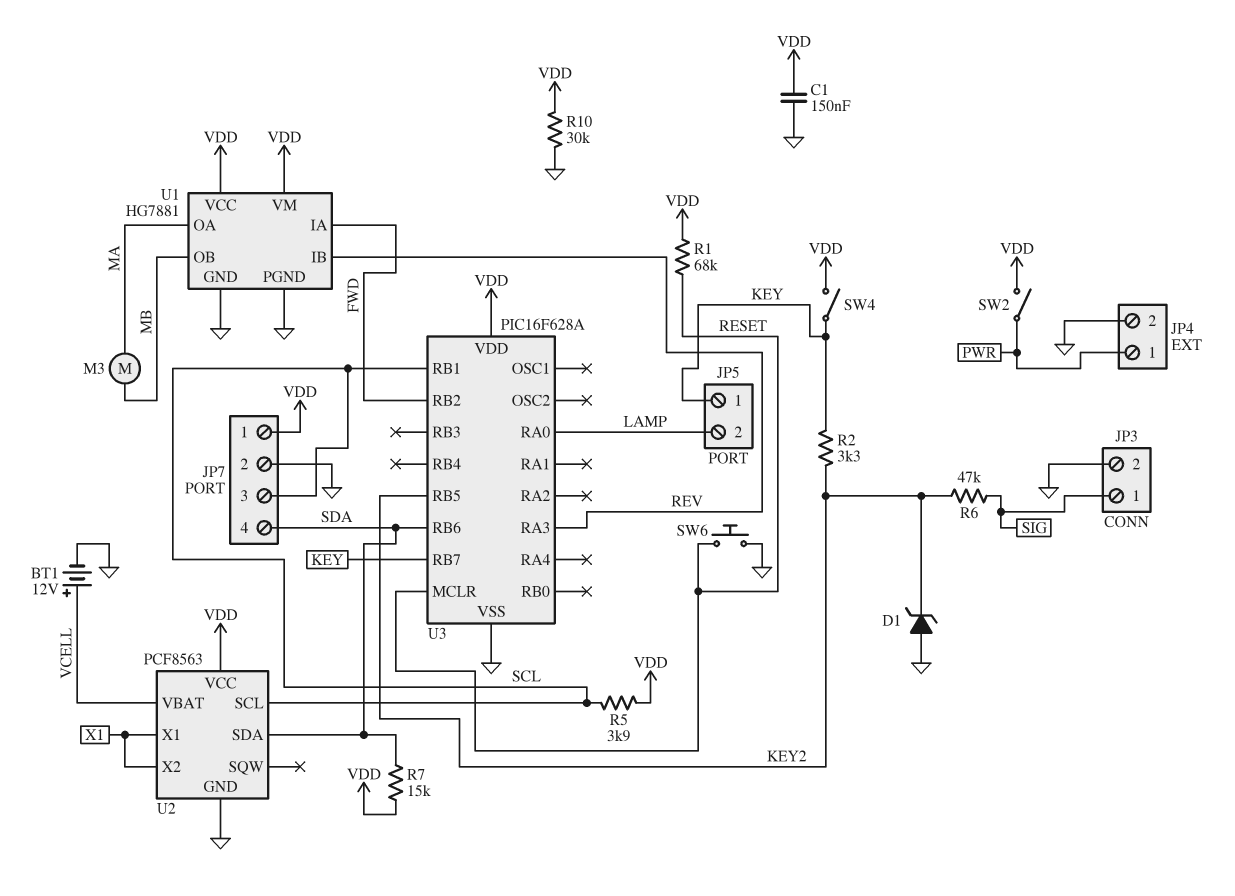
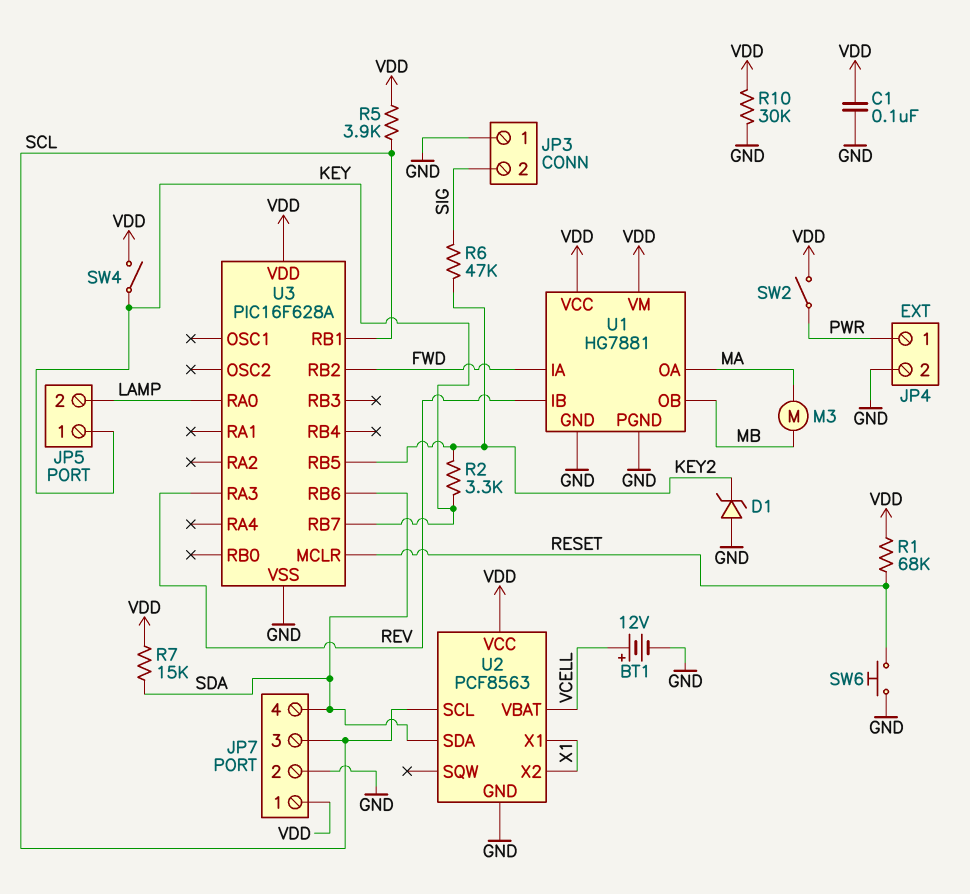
C1: 150nF (GND, VDD) -> 100nF (GND, VDD)
JP3 pin 1: SIG -> GND
JP3 pin 2: GND -> SIG

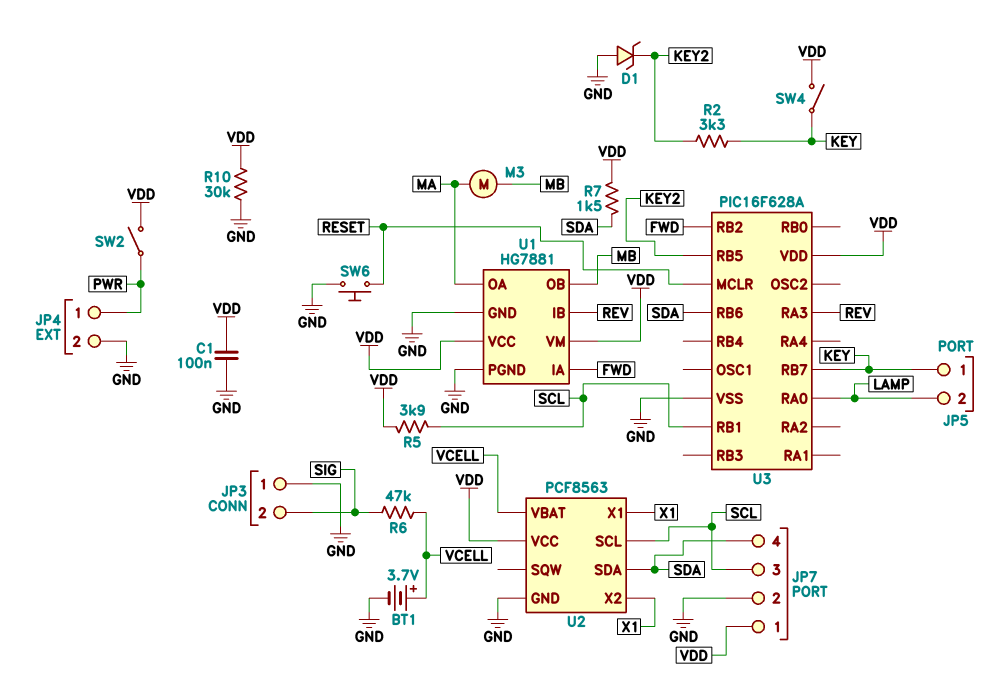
BT1: 12V (plus VCELL, minus GND) -> 3.7V (plus VCELL, minus GND)
R1: 68k (RESET, VDD) -> none
R6: 47k (KEY2, SIG) -> 47k (SIG, VCELL)
R7: 15k (SDA, VDD) -> 1.5k (SDA, VDD)

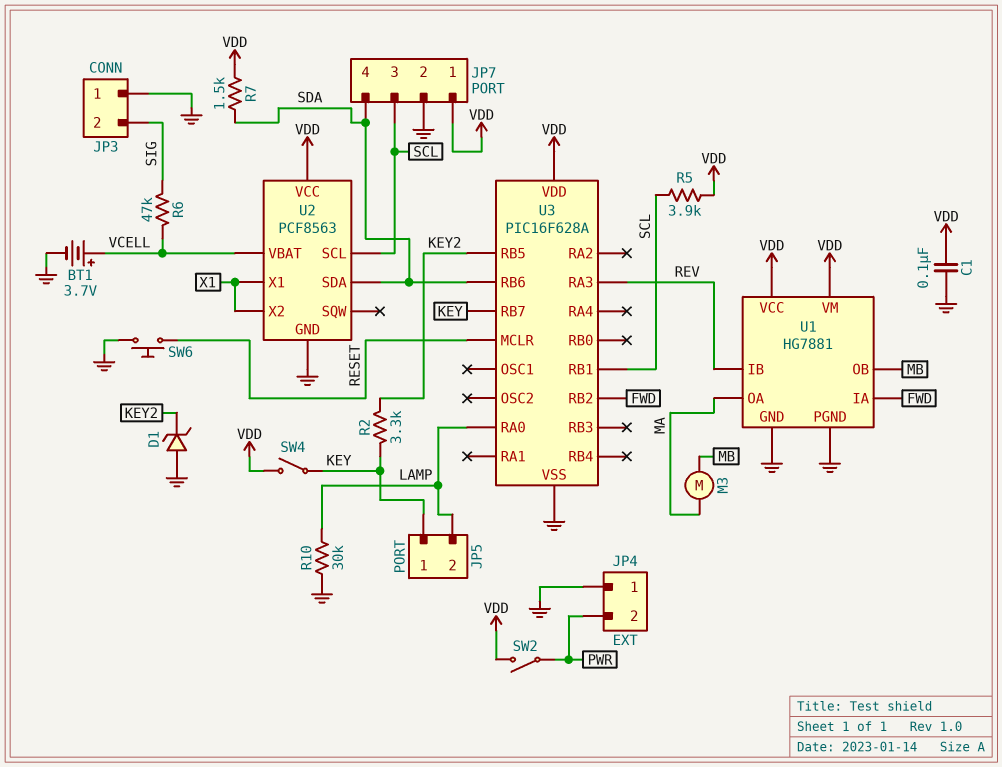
JP4 pin 1: PWR -> GND
JP4 pin 2: GND -> PWR
R10: 30k (GND, VDD) -> 30k (GND, LAMP)

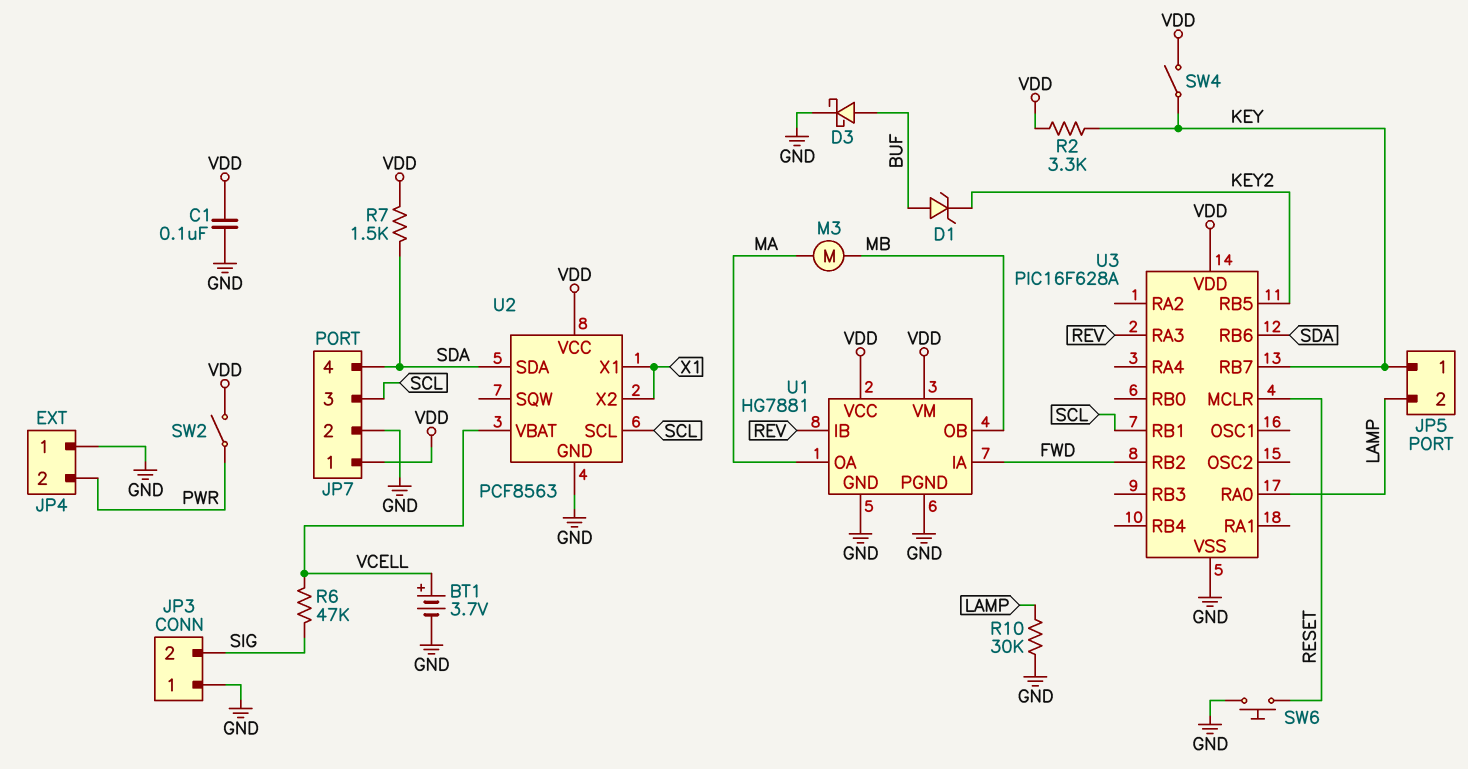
D1: zener (A GND, K KEY2) -> zener (A BUF, K KEY2)
D3: none -> schottky (A BUF, K GND)
R2: 3.3k (KEY, KEY2) -> 3.3k (KEY, VDD)
R5: 3.9k (SCL, VDD) -> none

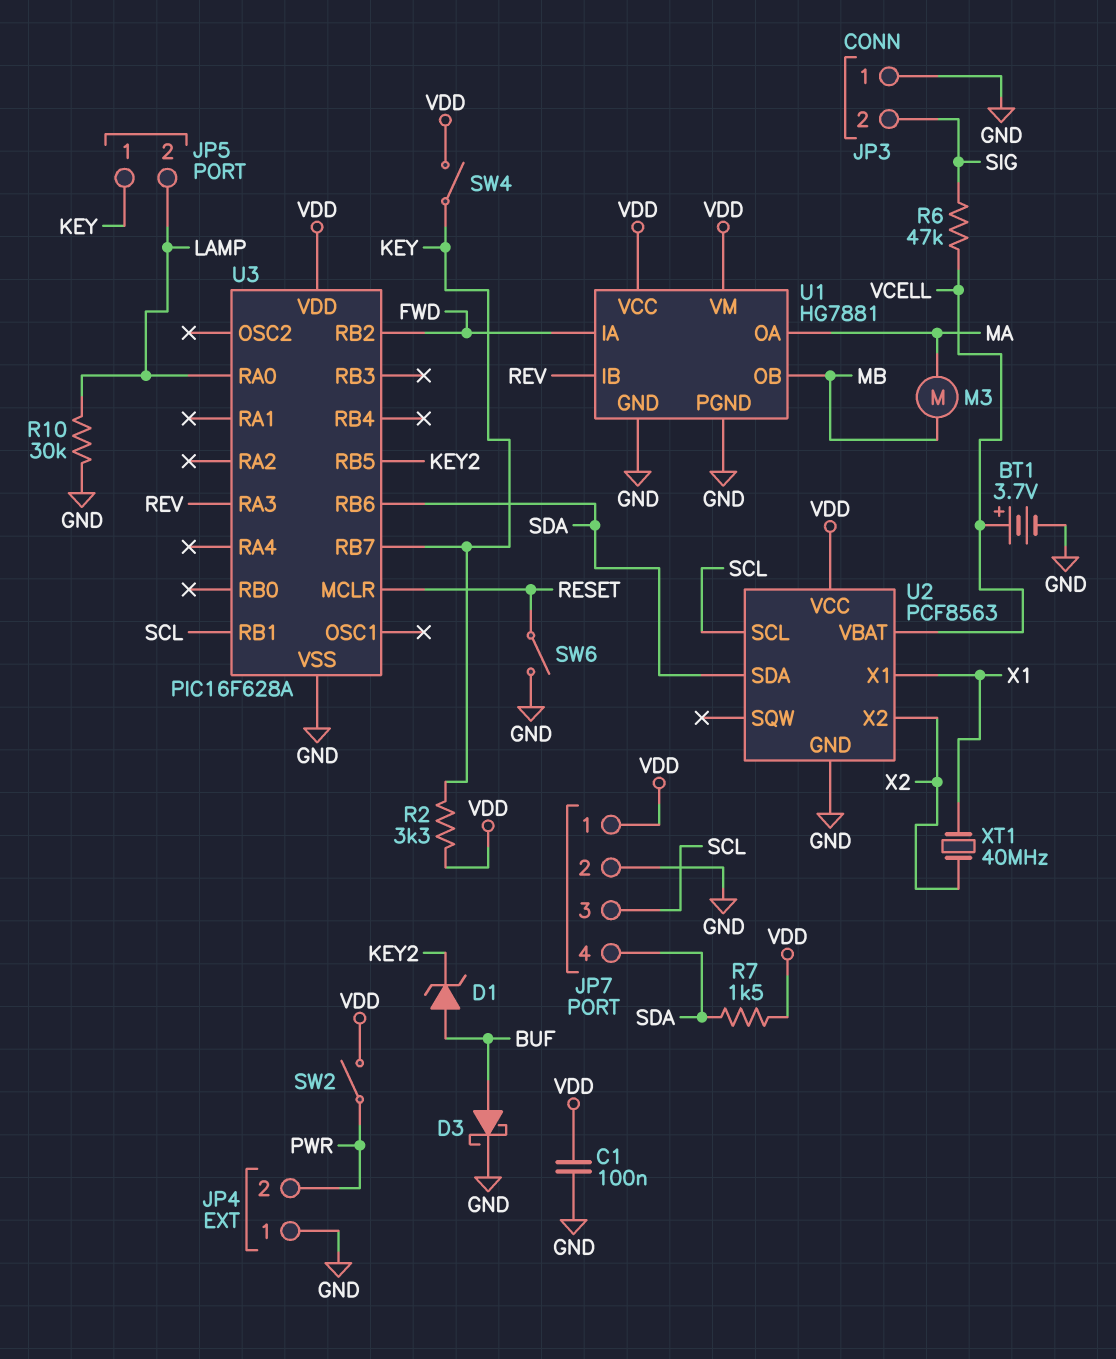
SW6: button (GND, RESET) -> switch (GND, RESET)
U2 pin X2: X1 -> X2
XT1: none -> 40MHz (X1, X2)

